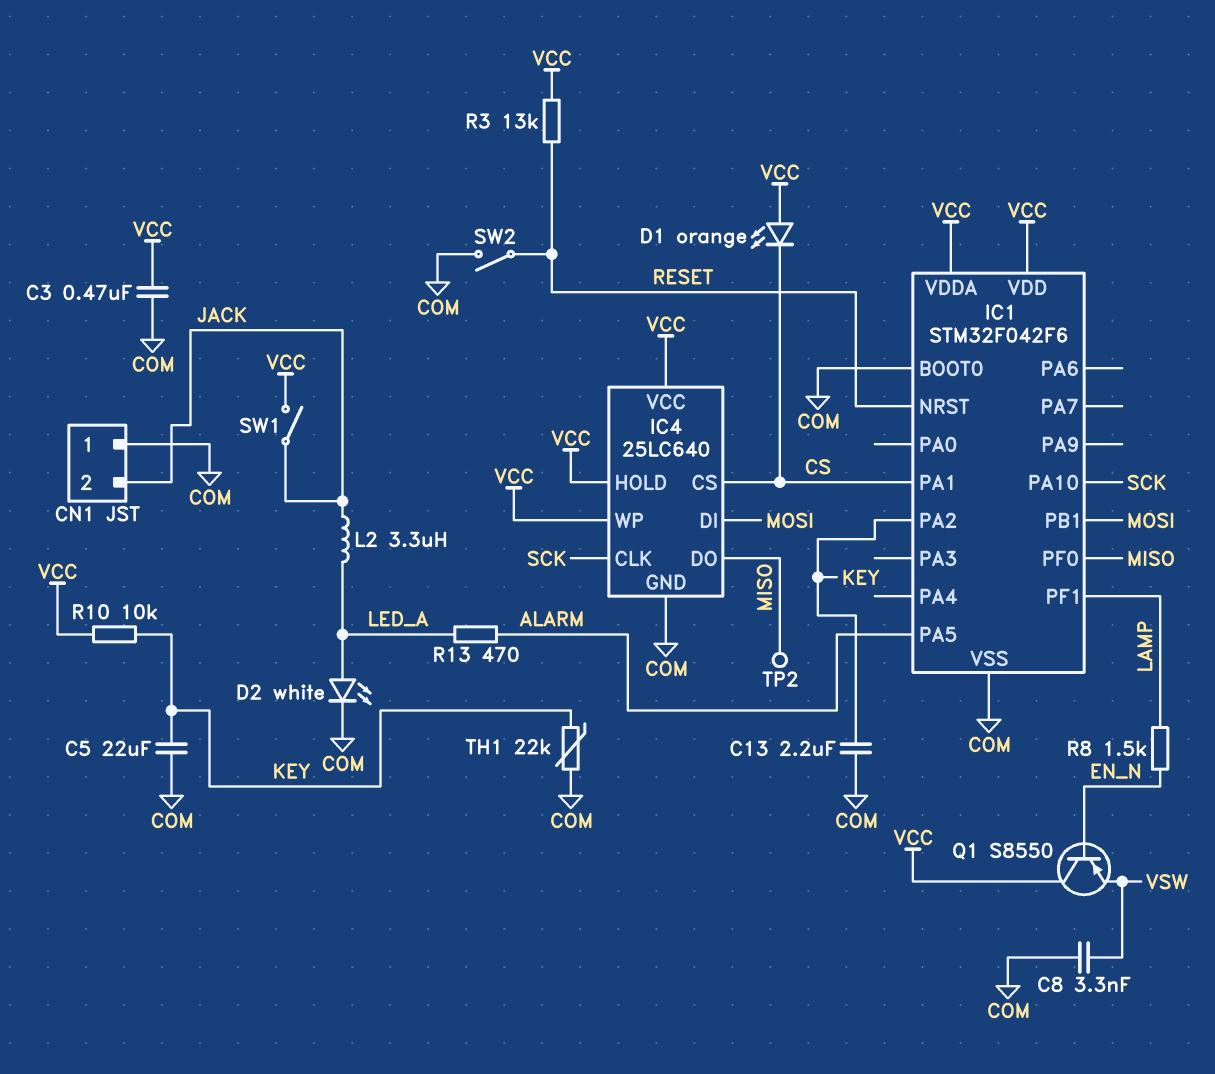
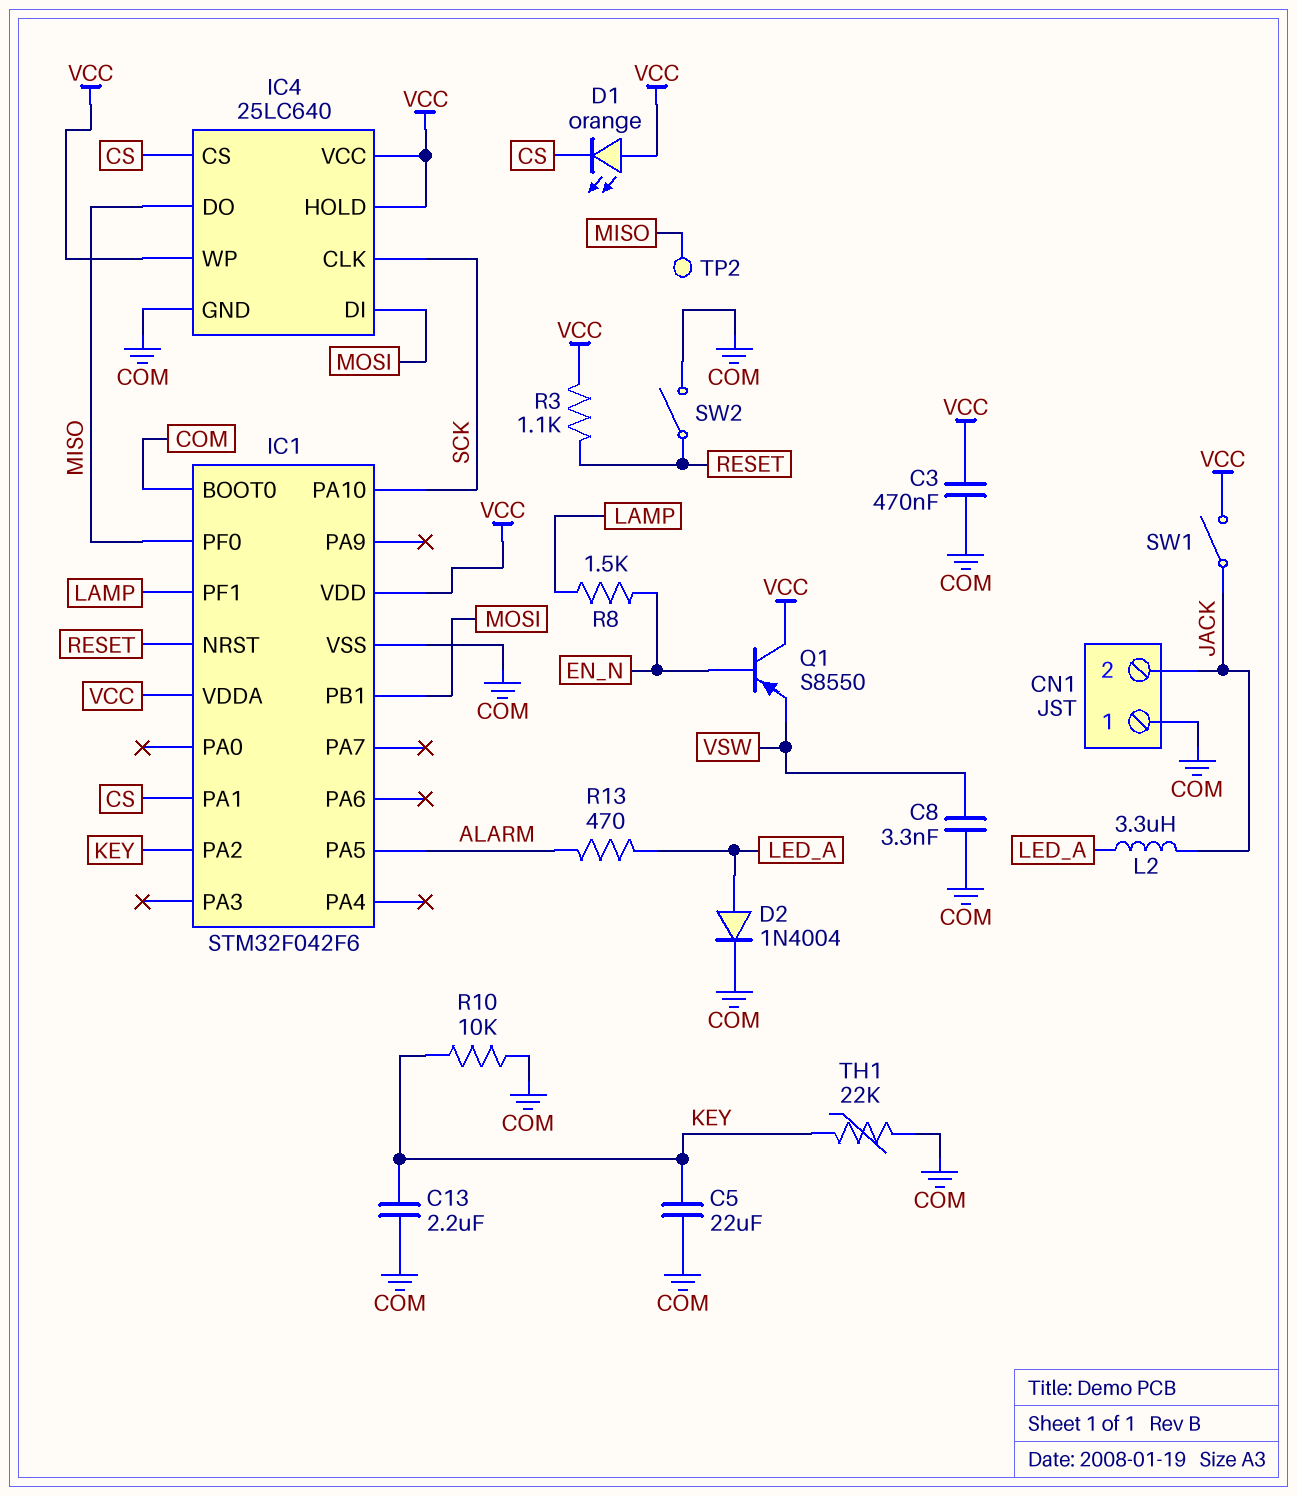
D2: LED white (A LED_A, K COM) -> diode 1N4004 (A LED_A, K COM)
R3: 13k (RESET, VCC) -> 1.1k (RESET, VCC)
R10: 10k (KEY, VCC) -> 10k (COM, KEY)

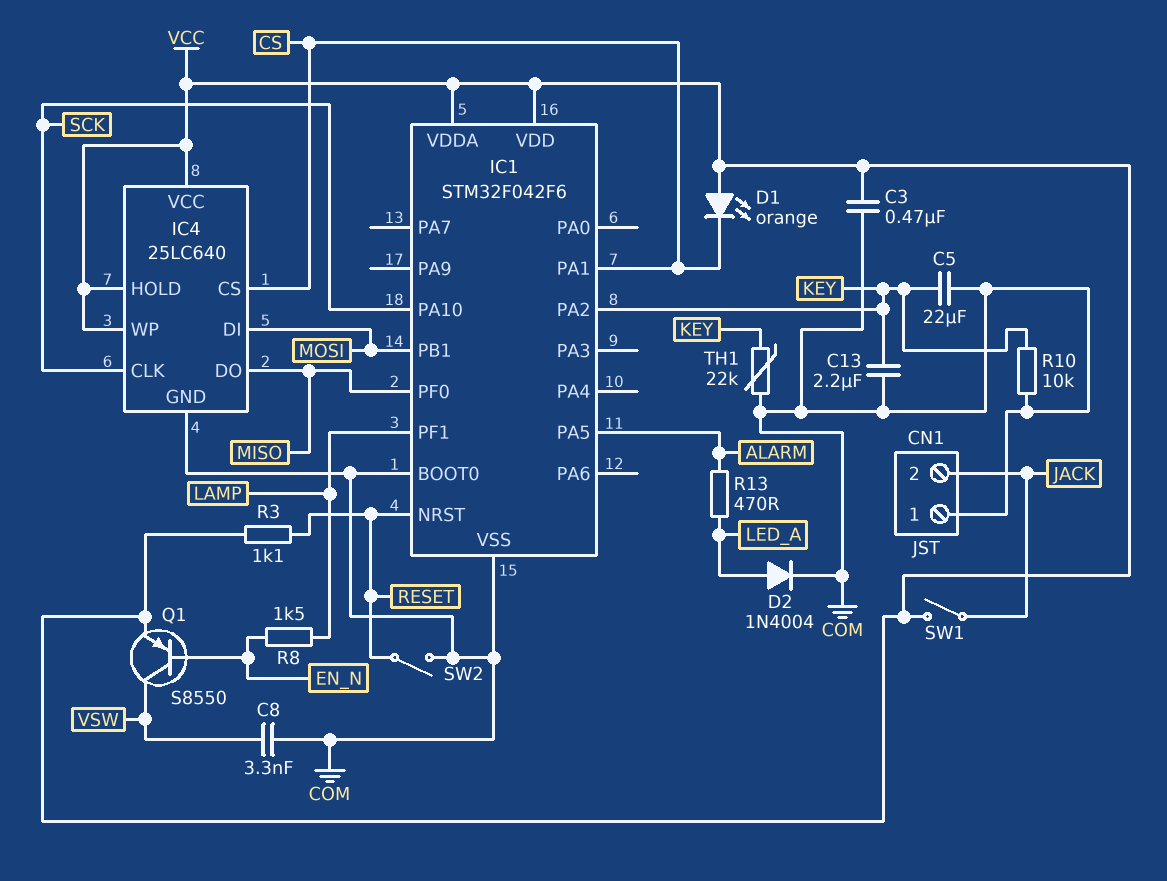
L2: 3.3uH (JACK, LED_A) -> none
Q1: PNP S8550 (B EN_N, C VCC, E VSW) -> PNP S8550 (B EN_N, C VSW, E VCC)
TP2: test point (MISO) -> none

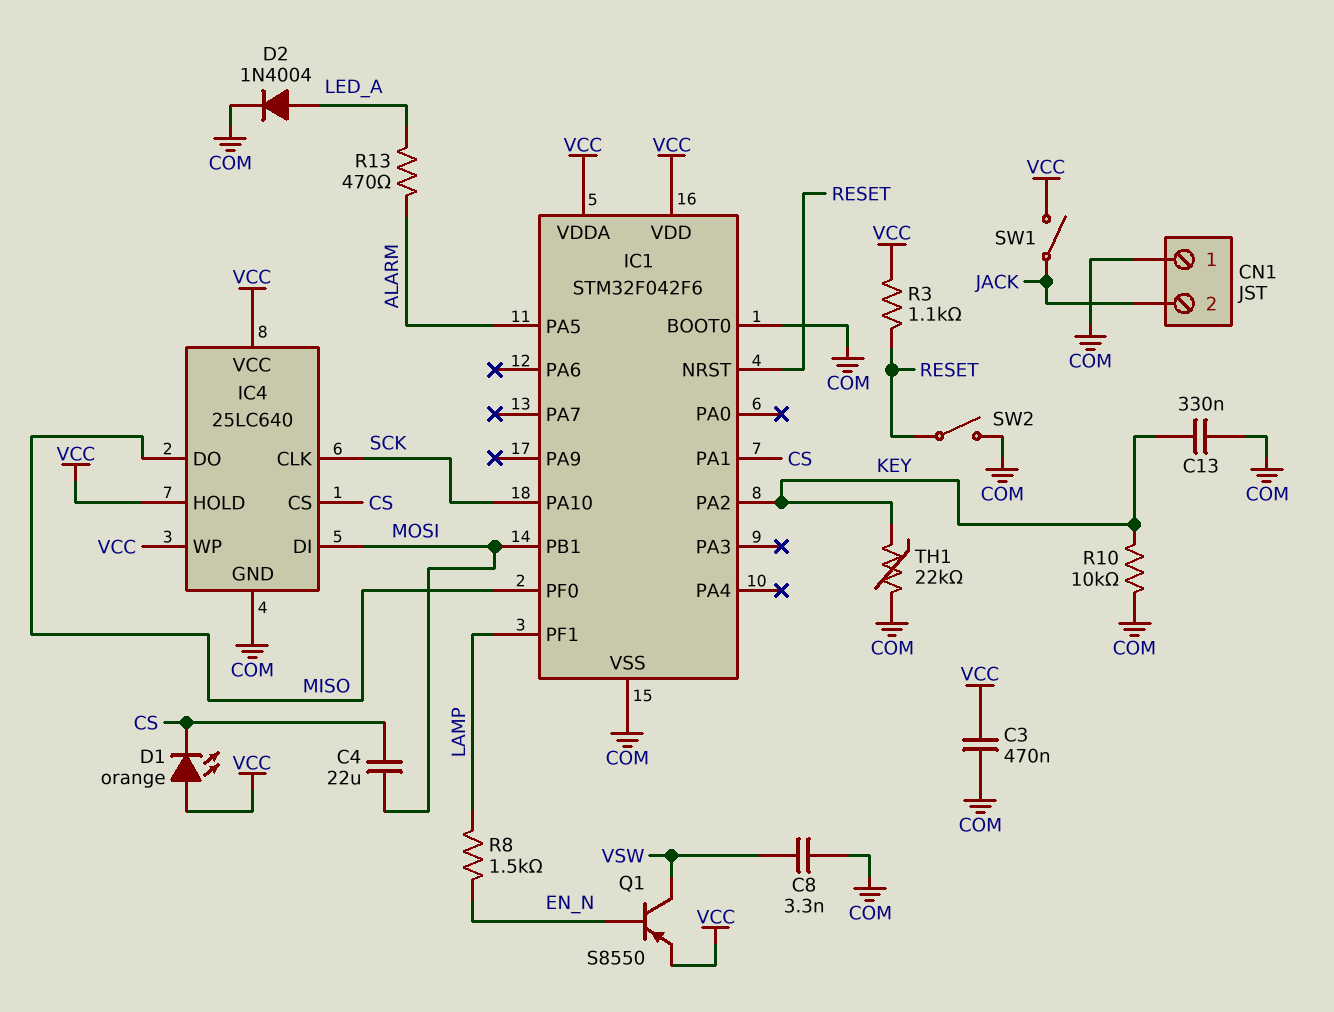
C4: none -> 22uF (CS, MOSI)
C5: 22uF (COM, KEY) -> none
C13: 2.2uF (COM, KEY) -> 330nF (COM, KEY)

